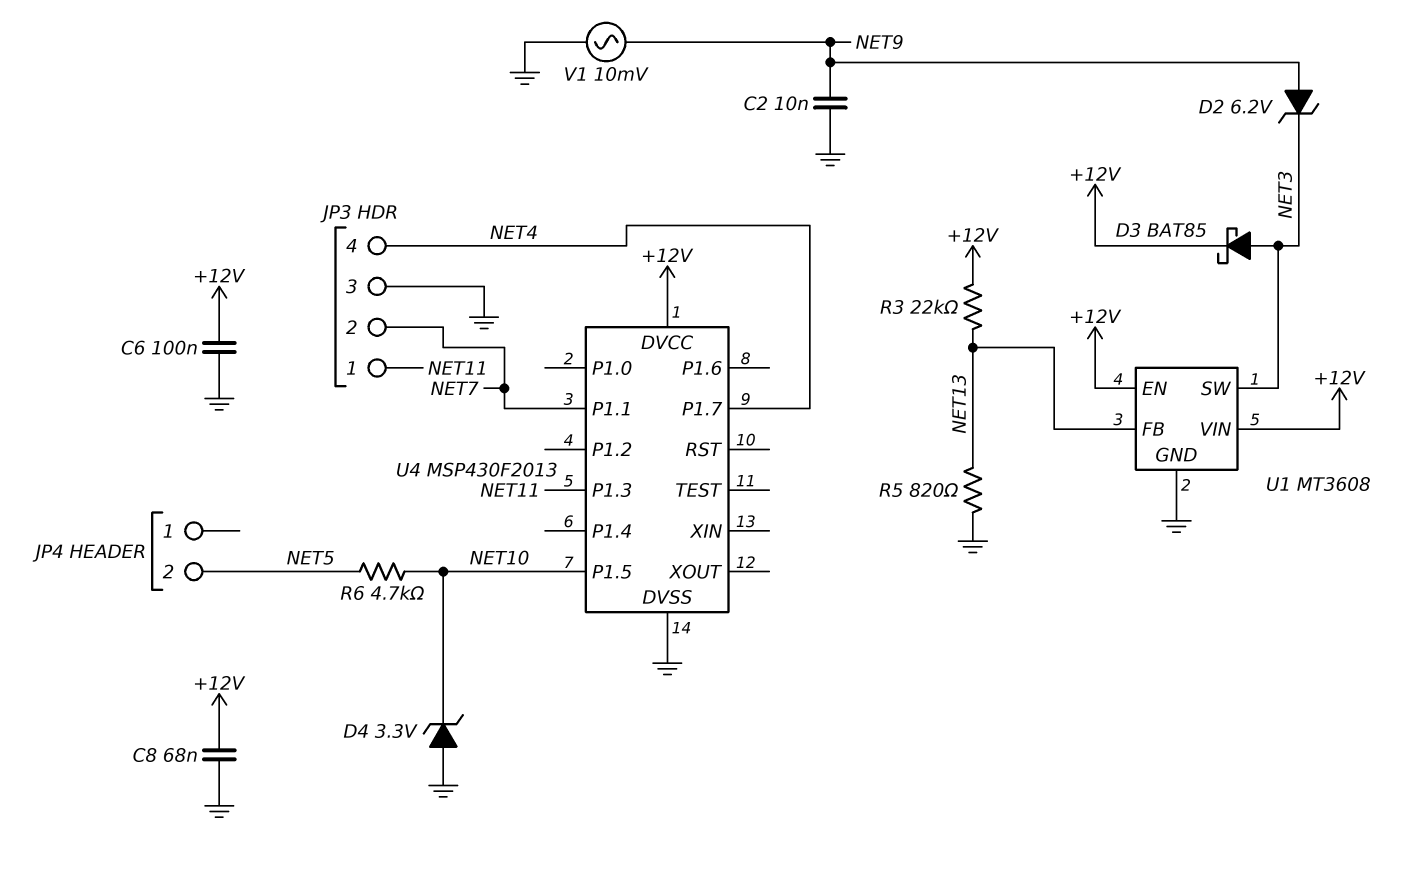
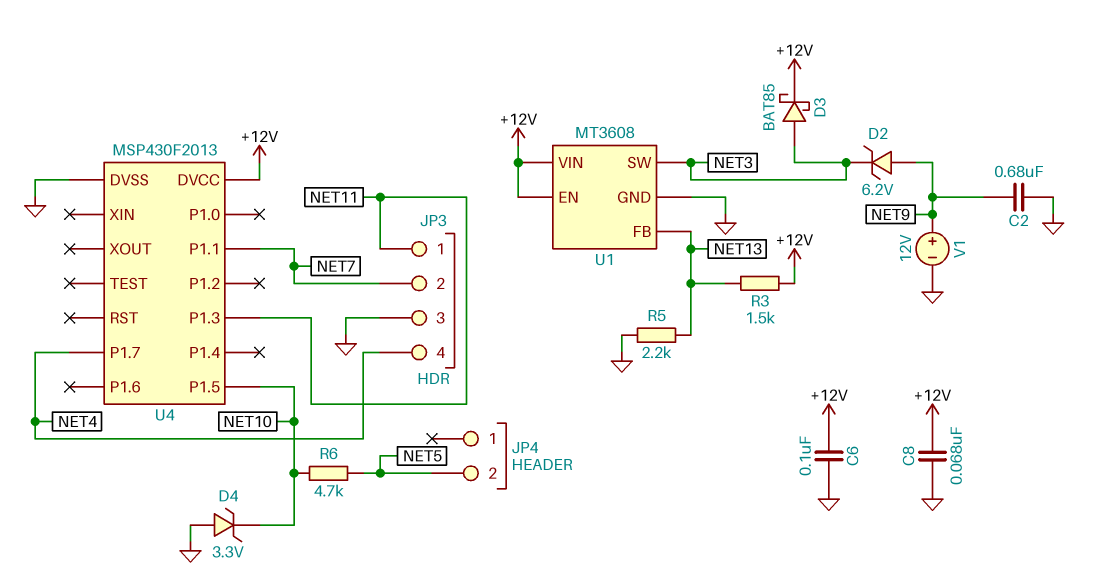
C2: 10nF (GND, NET9) -> 680nF (GND, NET9)
R3: 22k (+12V, NET13) -> 1.5k (+12V, NET13)
R5: 820 (GND, NET13) -> 2.2k (GND, NET13)
V1: AC 10mV (GND, NET9) -> 12V (plus NET9, minus GND)

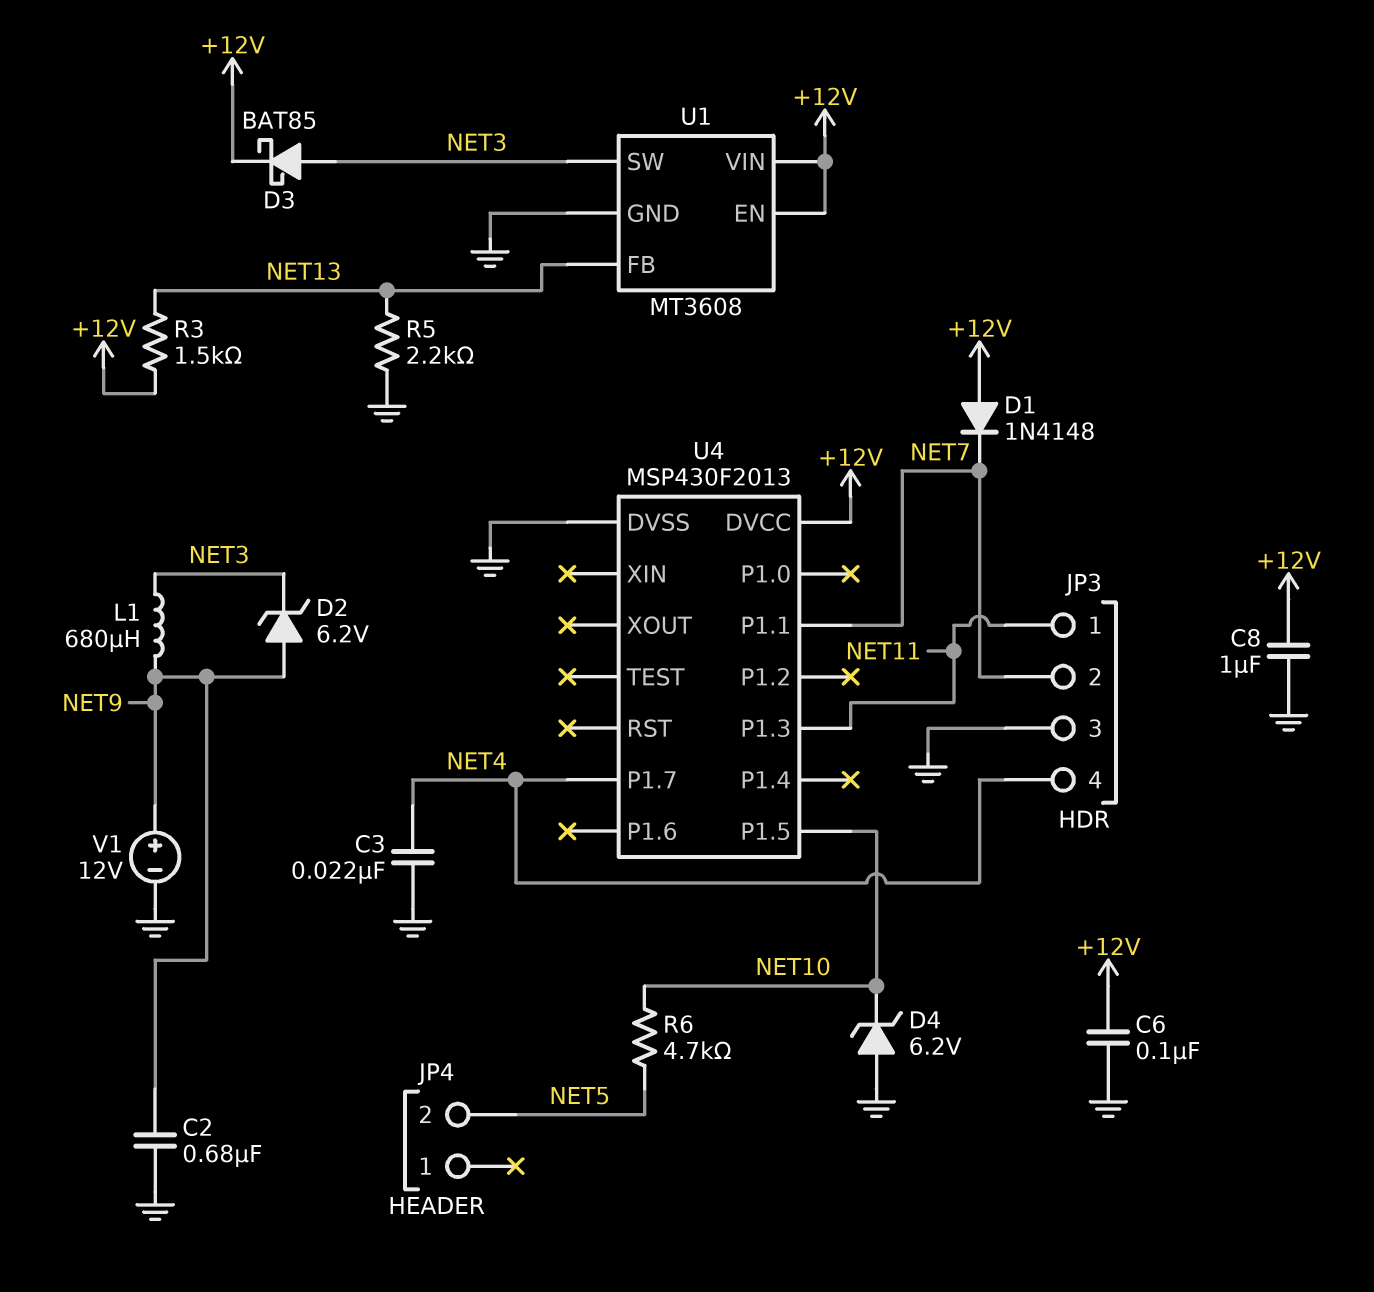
C3: none -> 22nF (GND, NET4)
C8: 68nF (+12V, GND) -> 1uF (+12V, GND)
D1: none -> diode 1N4148 (A +12V, K NET7)
D4: zener 3.3V (A GND, K NET10) -> zener 6.2V (A GND, K NET10)
L1: none -> 680uH (NET3, NET9)

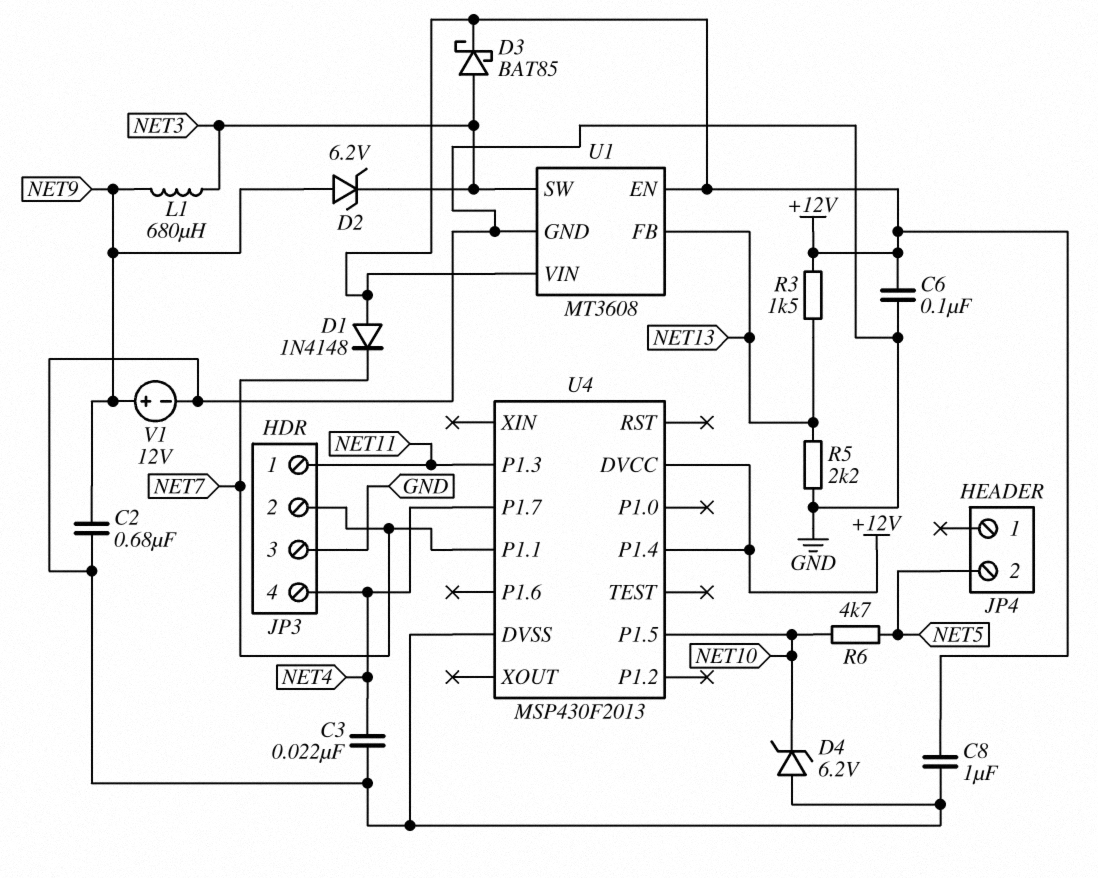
U4 pin P1.4: none -> +12V

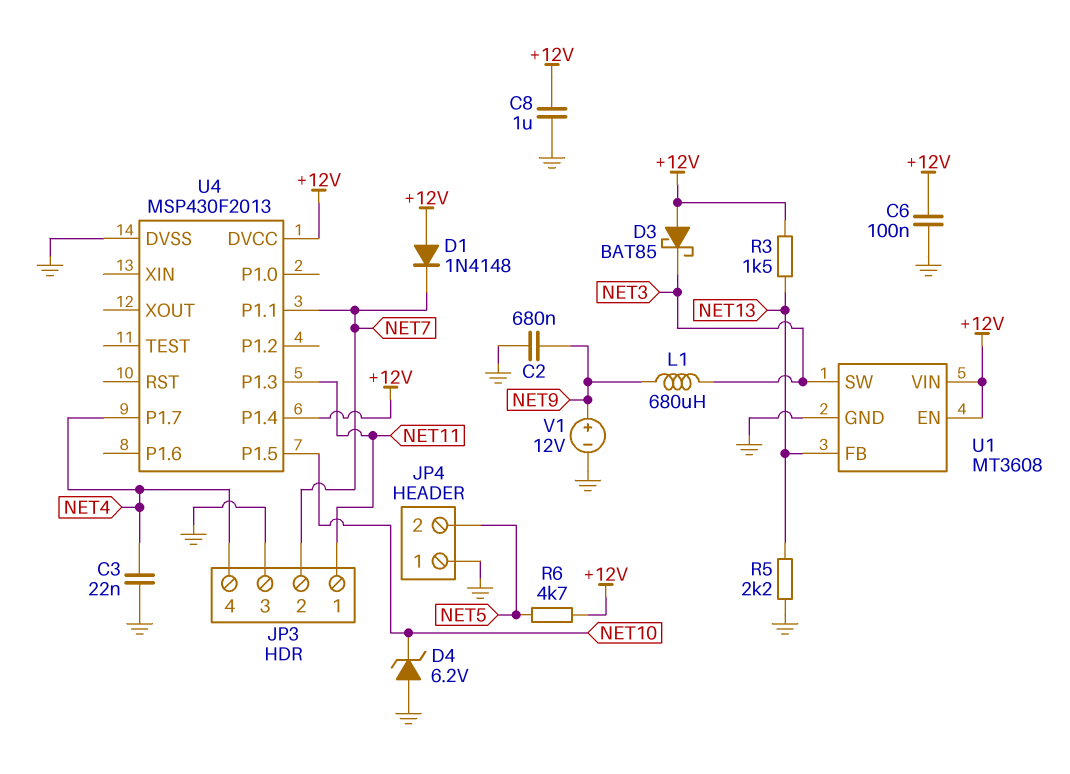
D2: zener 6.2V (A NET9, K NET3) -> none
D3: schottky BAT85 (A NET3, K +12V) -> schottky BAT85 (A +12V, K NET3)
JP4 pin 1: none -> GND
R6: 4.7k (NET5, NET10) -> 4.7k (+12V, NET5)

